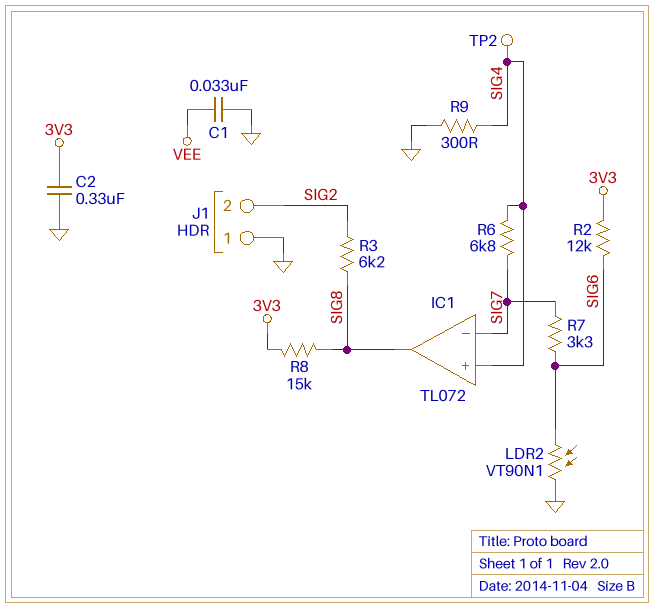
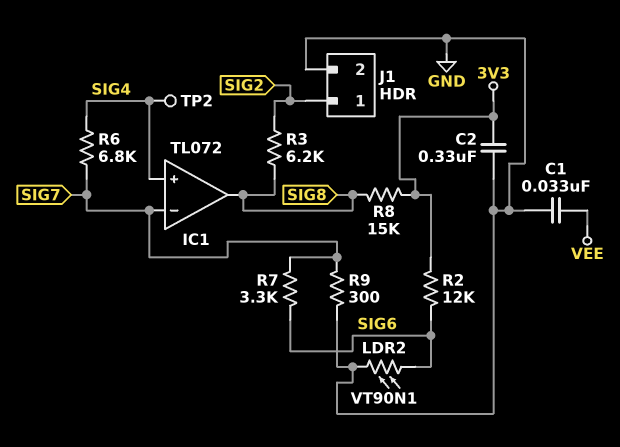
J1 pin 1: GND -> SIG2
J1 pin 2: SIG2 -> GND
R9: 300 (GND, SIG4) -> 300 (GND, SIG7)

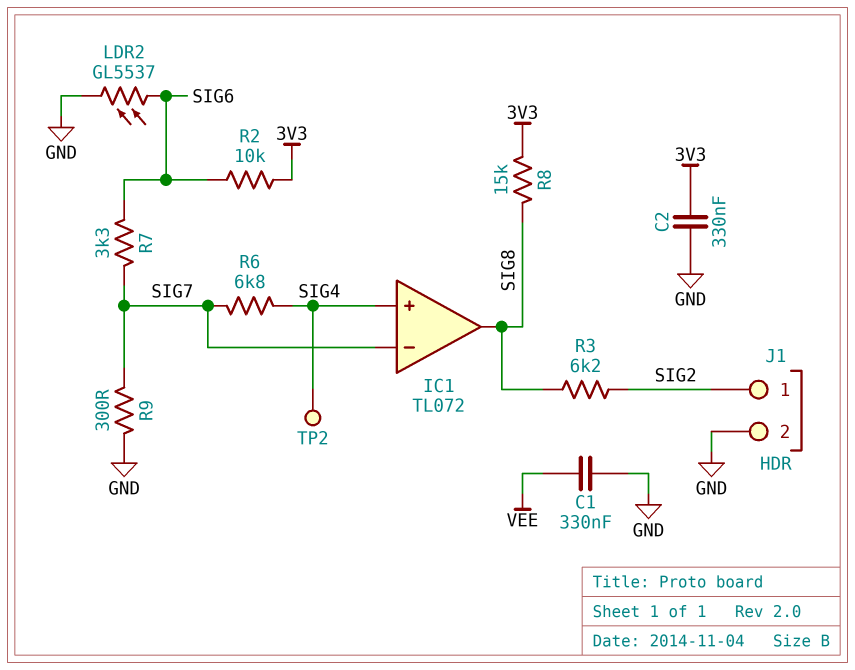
C1: 33nF (GND, VEE) -> 330nF (GND, VEE)
LDR2: VT90N1 (GND, SIG6) -> GL5537 (GND, SIG6)
R2: 12k (3V3, SIG6) -> 10k (3V3, SIG6)

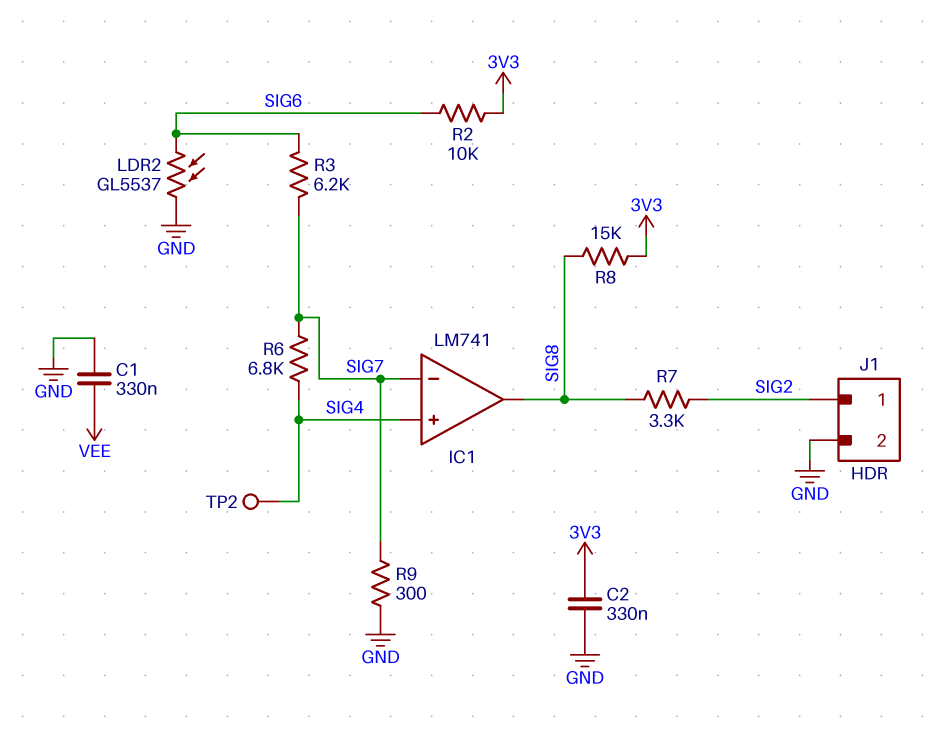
IC1: TL072 -> LM741
R3: 6.2k (SIG2, SIG8) -> 6.2k (SIG6, SIG7)
R7: 3.3k (SIG6, SIG7) -> 3.3k (SIG2, SIG8)

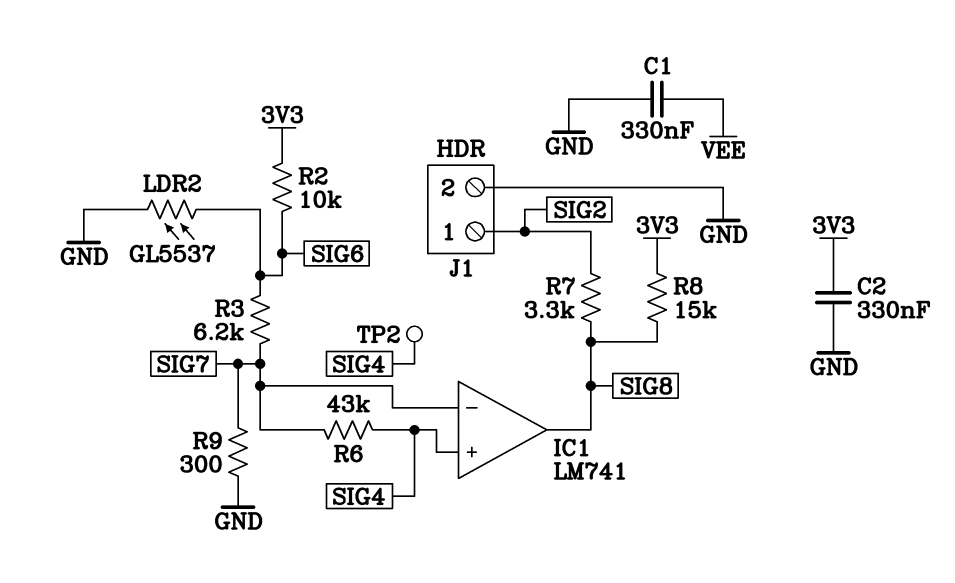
R6: 6.8k (SIG4, SIG7) -> 43k (SIG4, SIG7)

